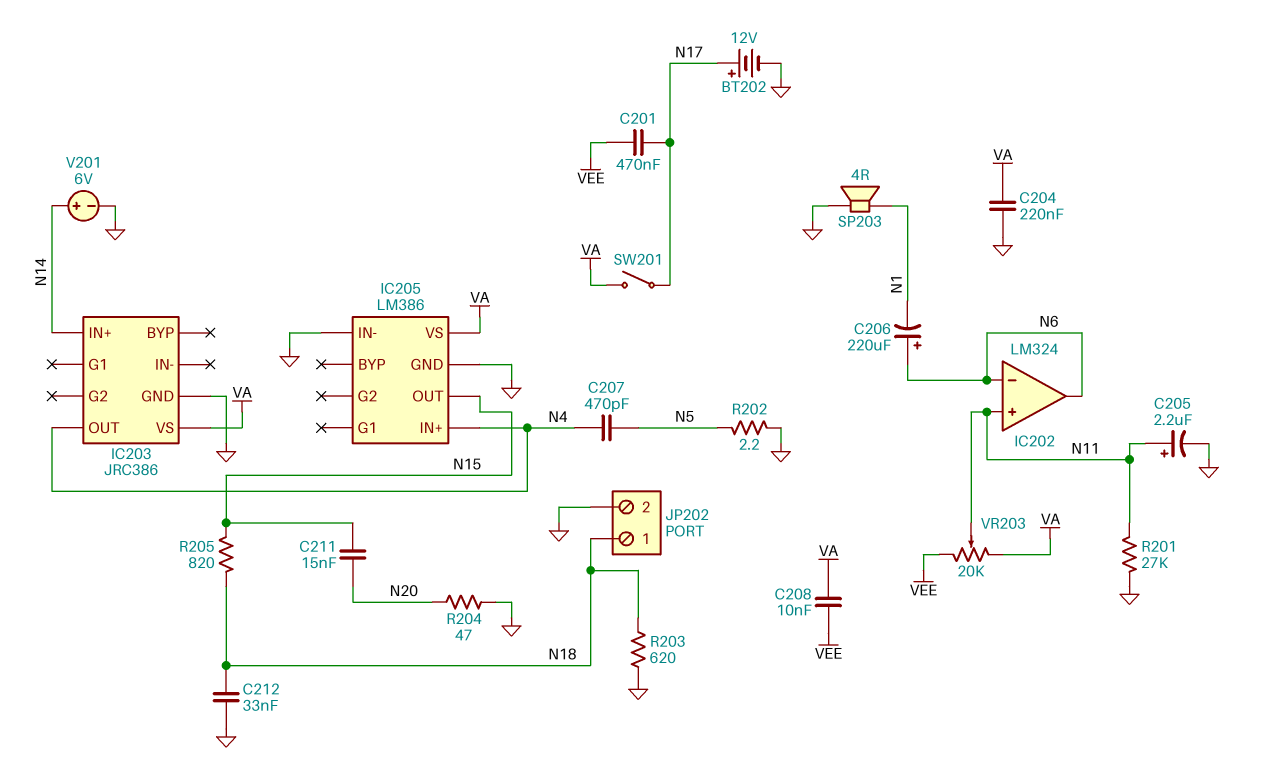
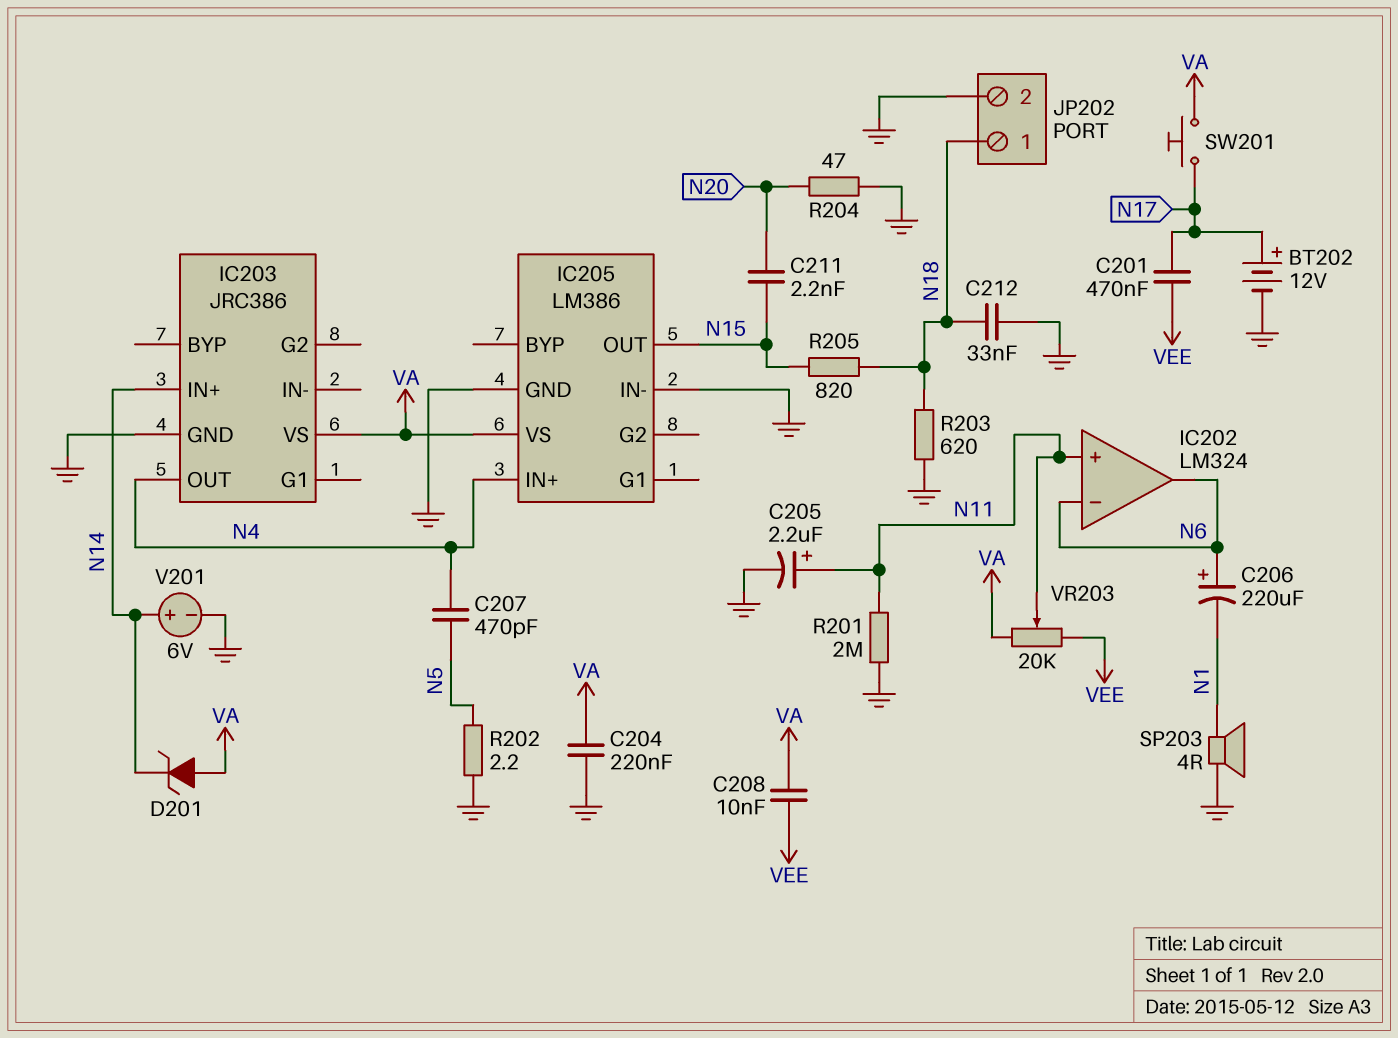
C211: 15nF (N15, N20) -> 2.2nF (N15, N20)
D201: none -> zener (A VA, K N14)
R201: 27k (GND, N11) -> 2M (GND, N11)
SW201: switch (N17, VA) -> button (N17, VA)

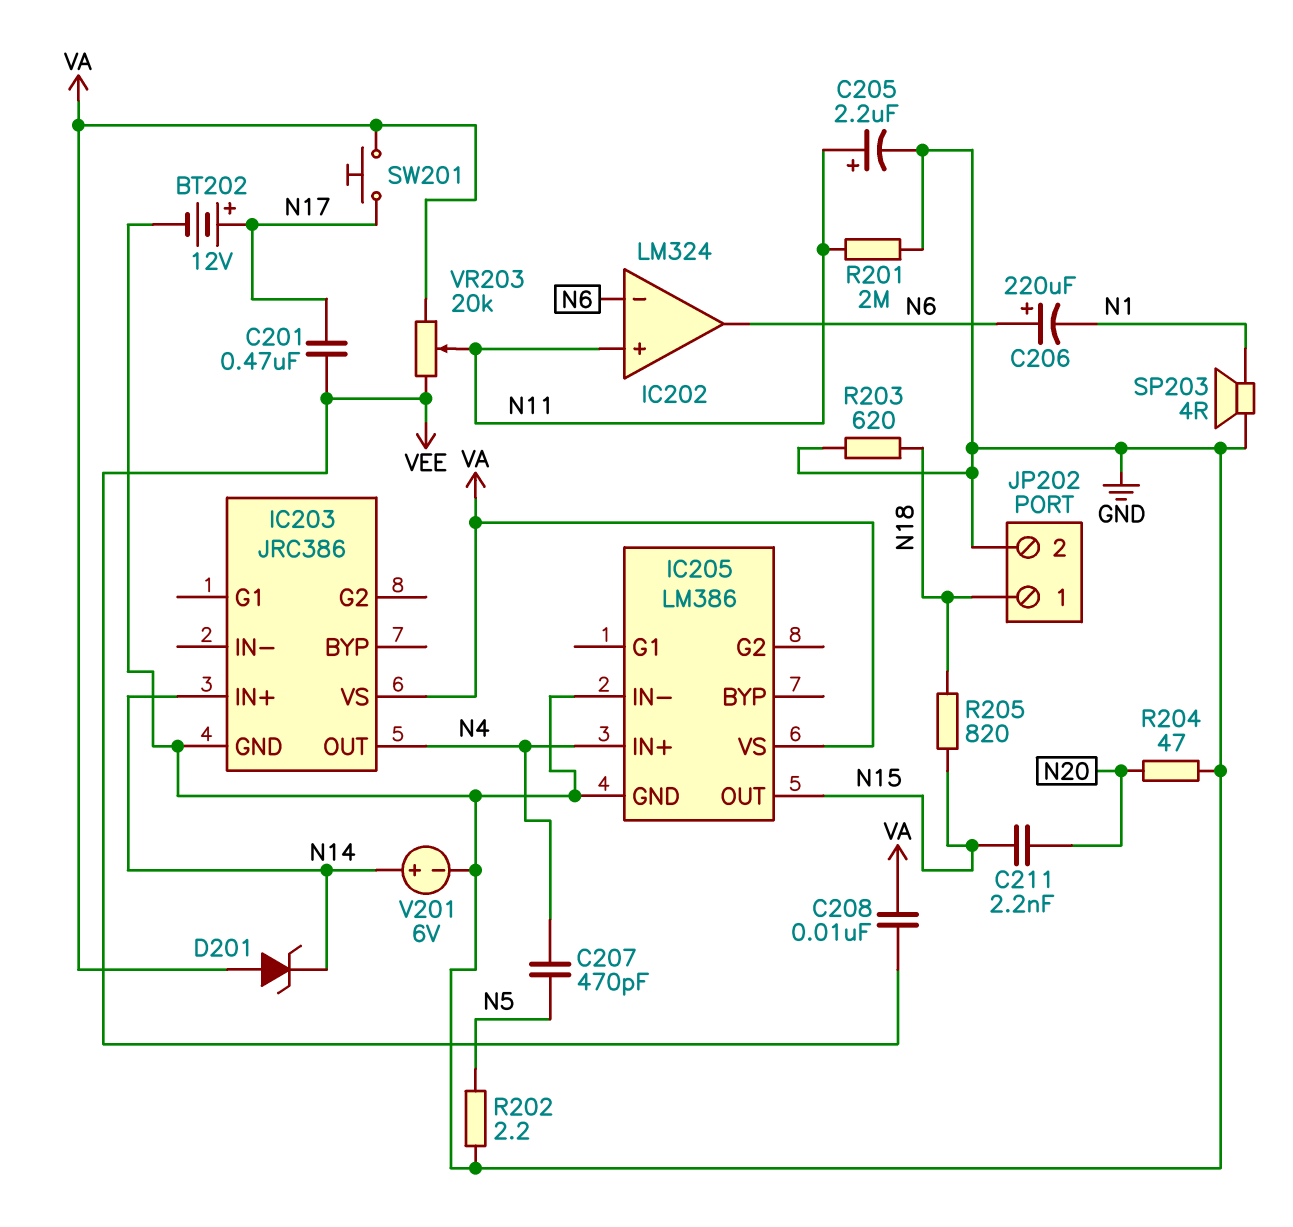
C204: 220nF (GND, VA) -> none
C212: 33nF (GND, N18) -> none

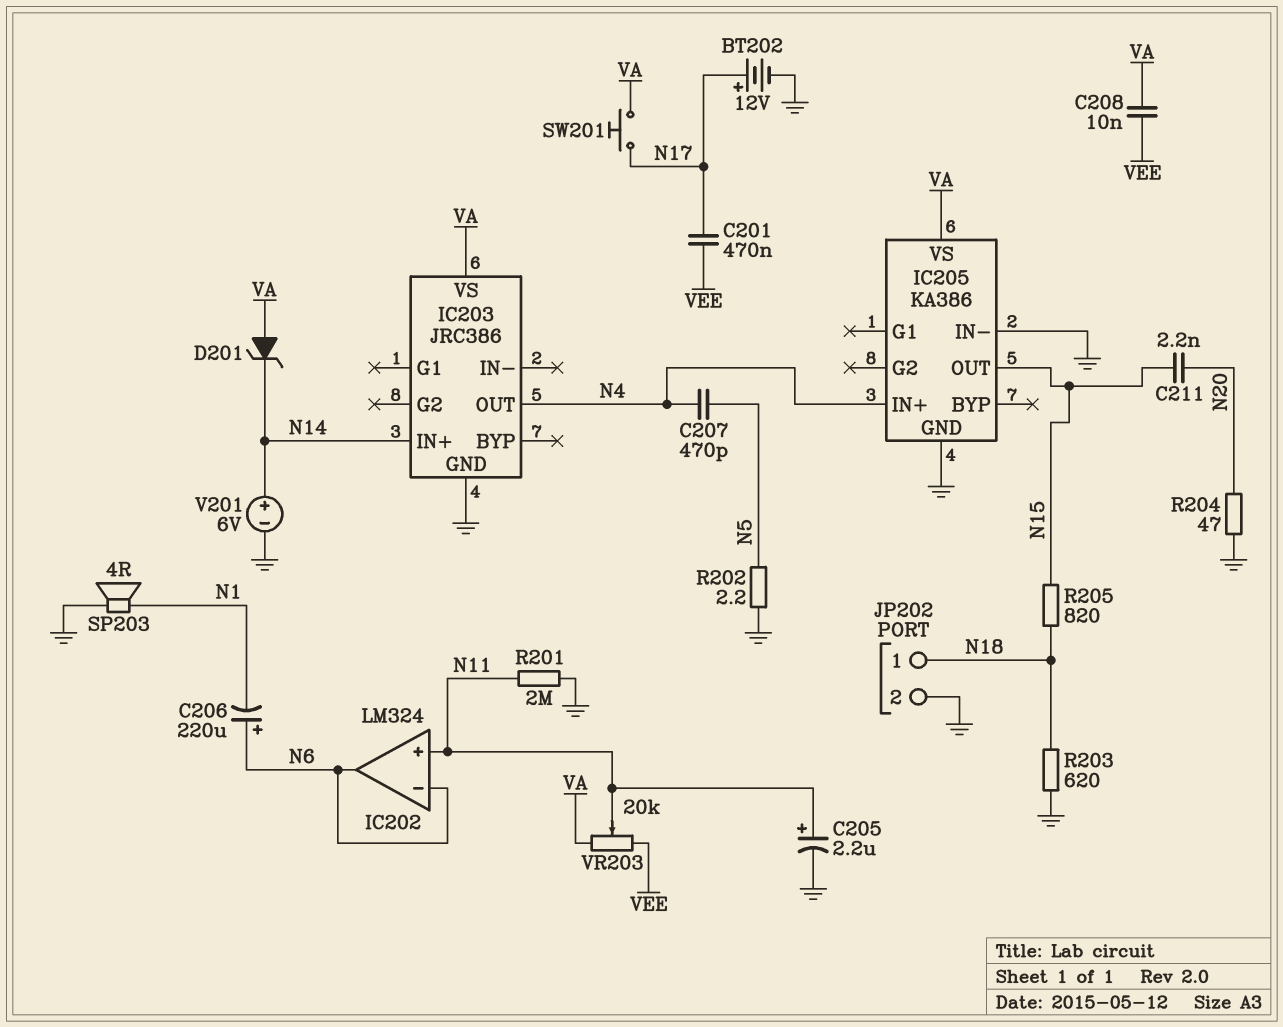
IC205: LM386 -> KA386

